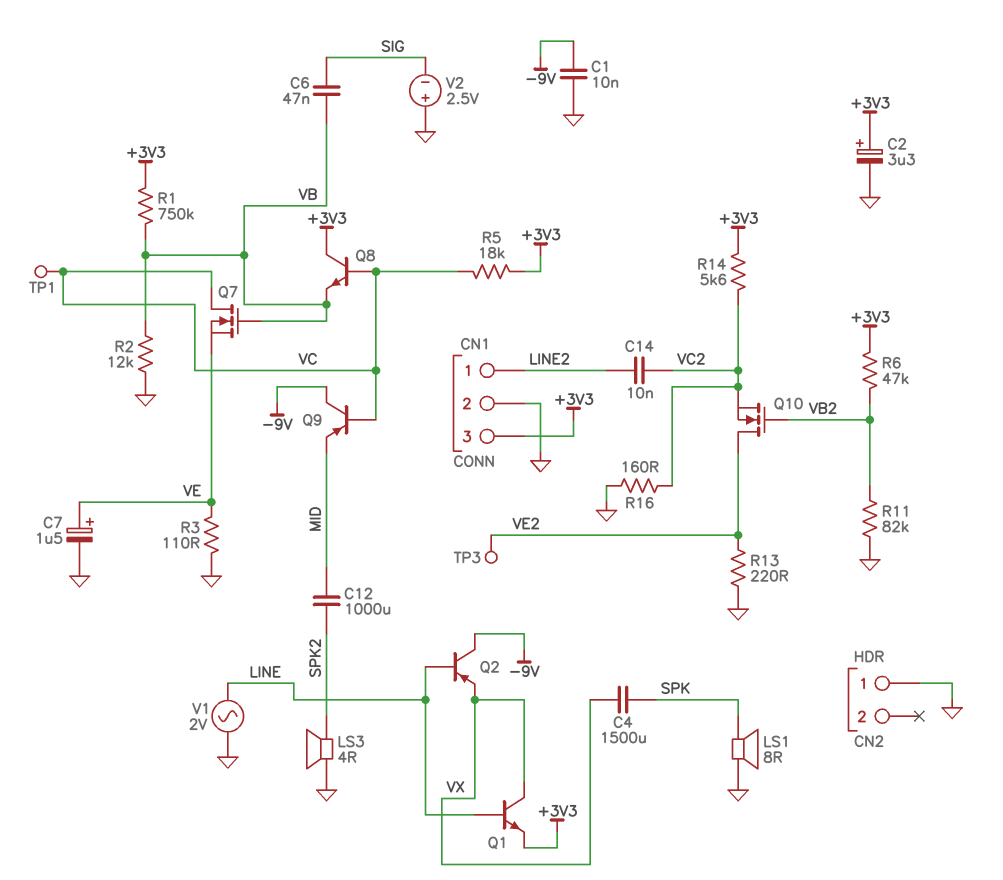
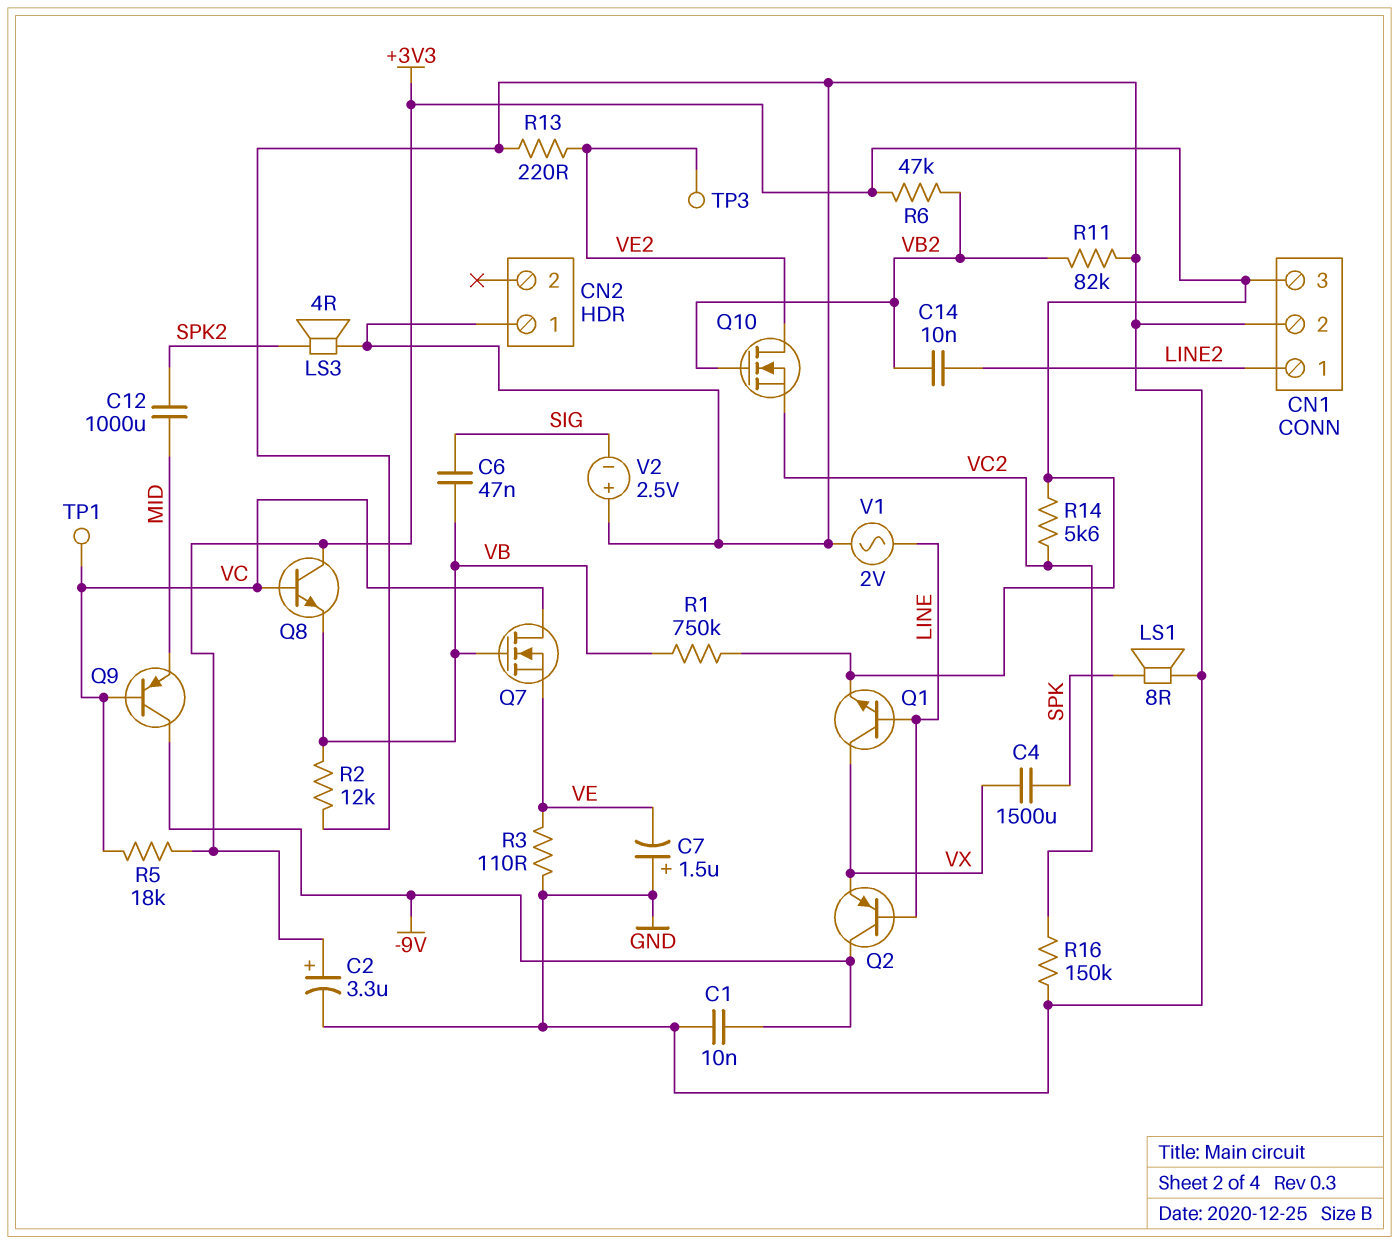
C7: 1.5uF (plus VE, minus GND) -> 1.5uF (plus GND, minus VE)
C14: 10nF (LINE2, VC2) -> 10nF (LINE2, VB2)
R16: 160 (GND, VC2) -> 150k (GND, VC2)

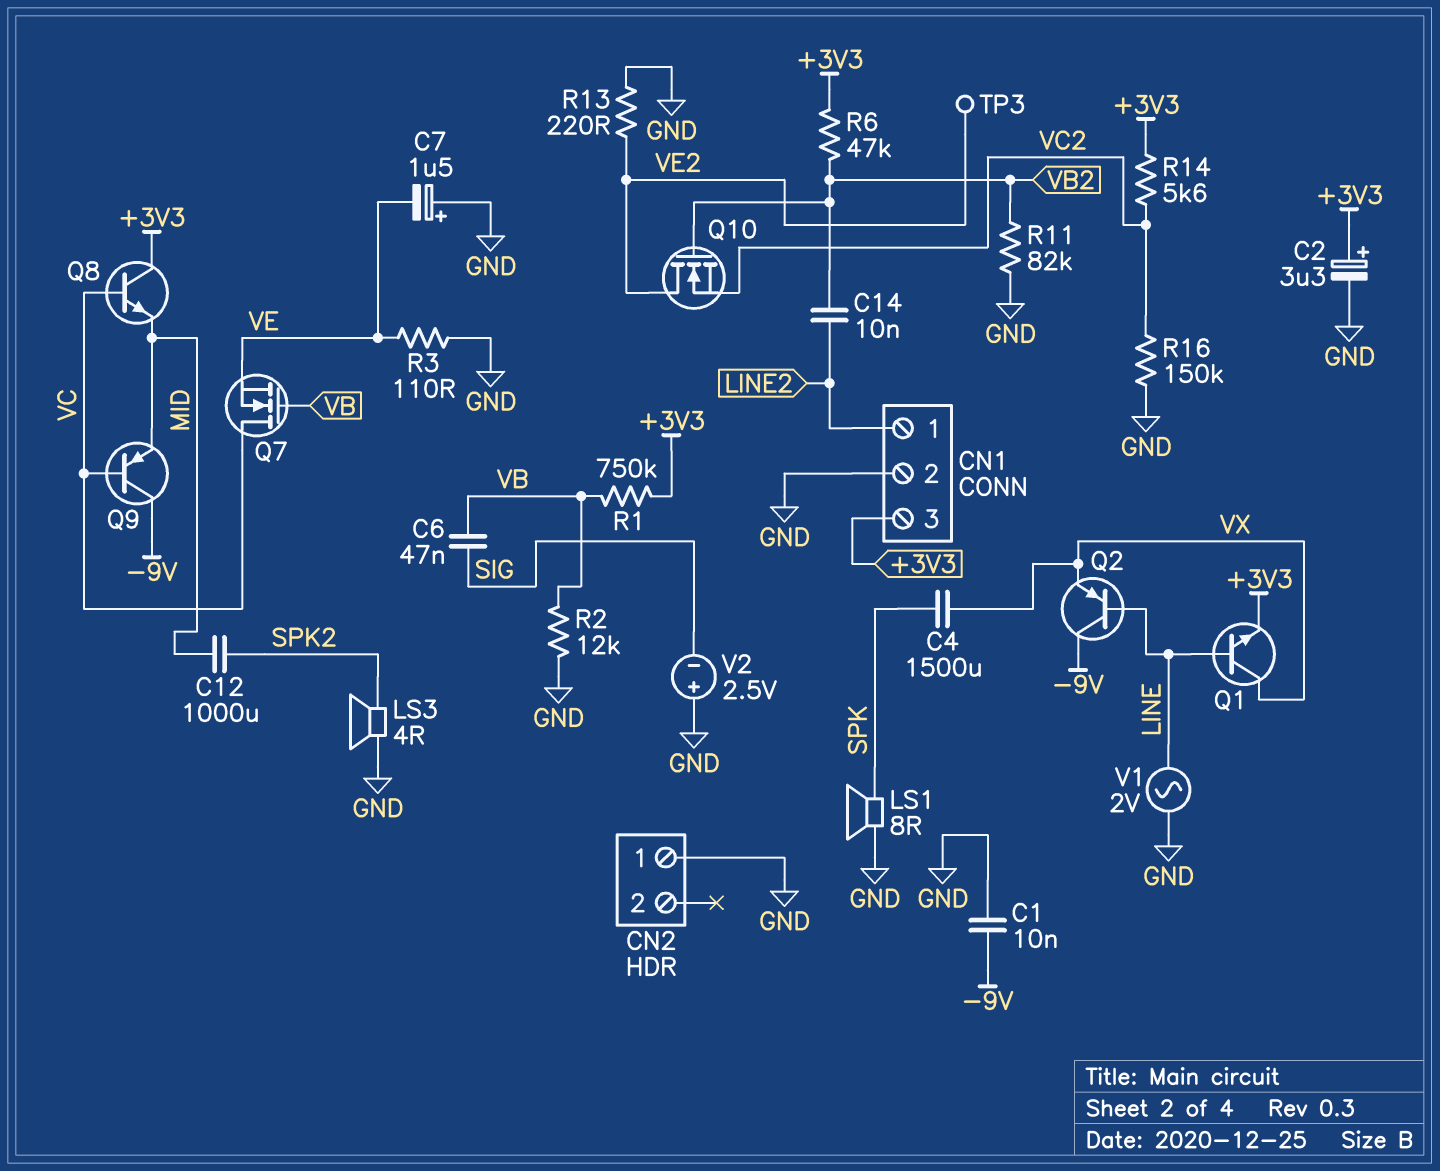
Q8: NPN (B VC, C +3V3, E VB) -> NPN (B VC, C +3V3, E MID)
R5: 18k (+3V3, VC) -> none
TP1: test point (VC) -> none

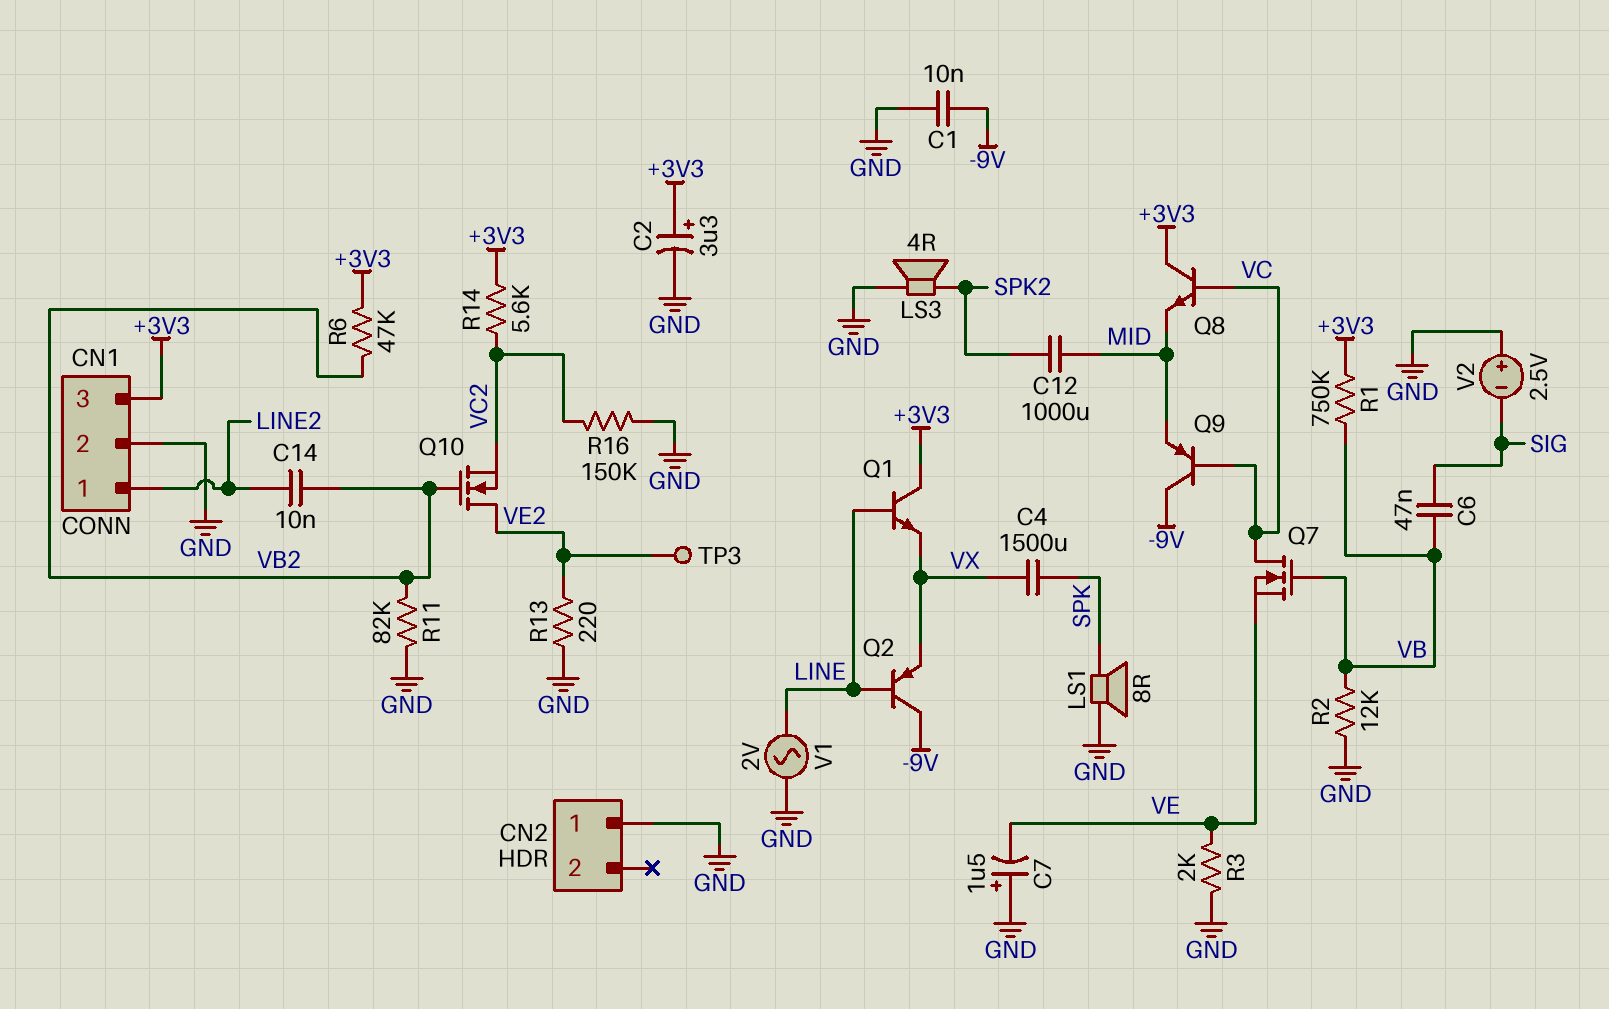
Q1: NPN (B LINE, C VX, E +3V3) -> NPN (B LINE, C +3V3, E VX)
R3: 110 (GND, VE) -> 2k (GND, VE)

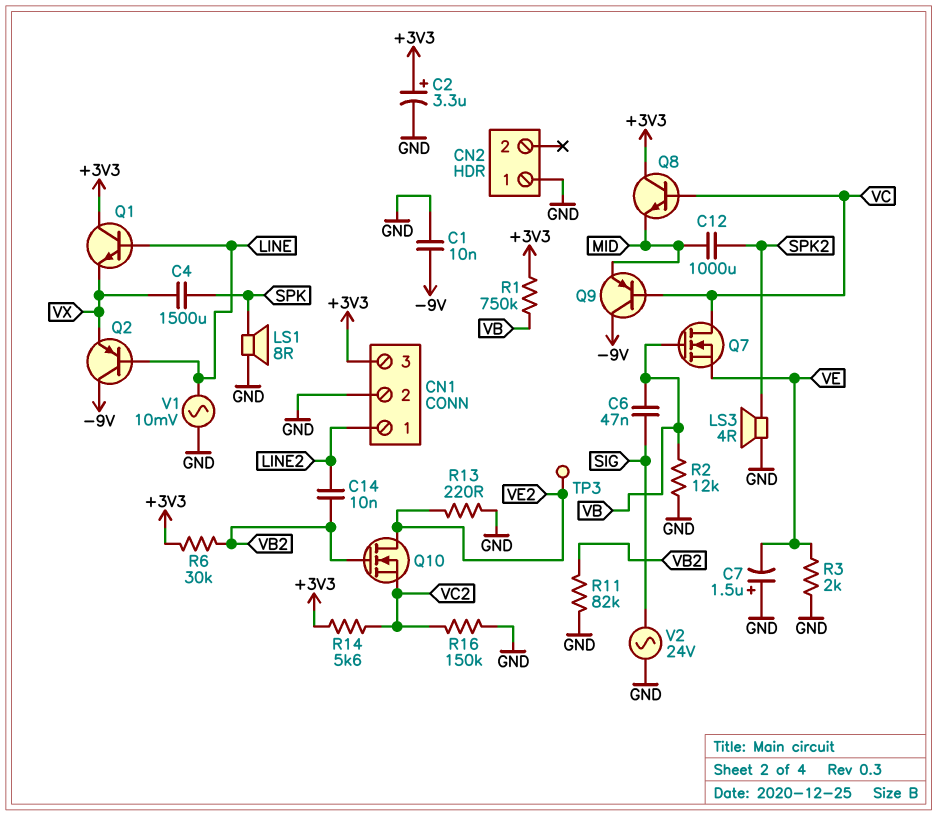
R6: 47k (+3V3, VB2) -> 30k (+3V3, VB2)
V1: AC 2V (GND, LINE) -> AC 10mV (GND, LINE)
V2: 2.5V (plus GND, minus SIG) -> AC 24V (GND, SIG)

